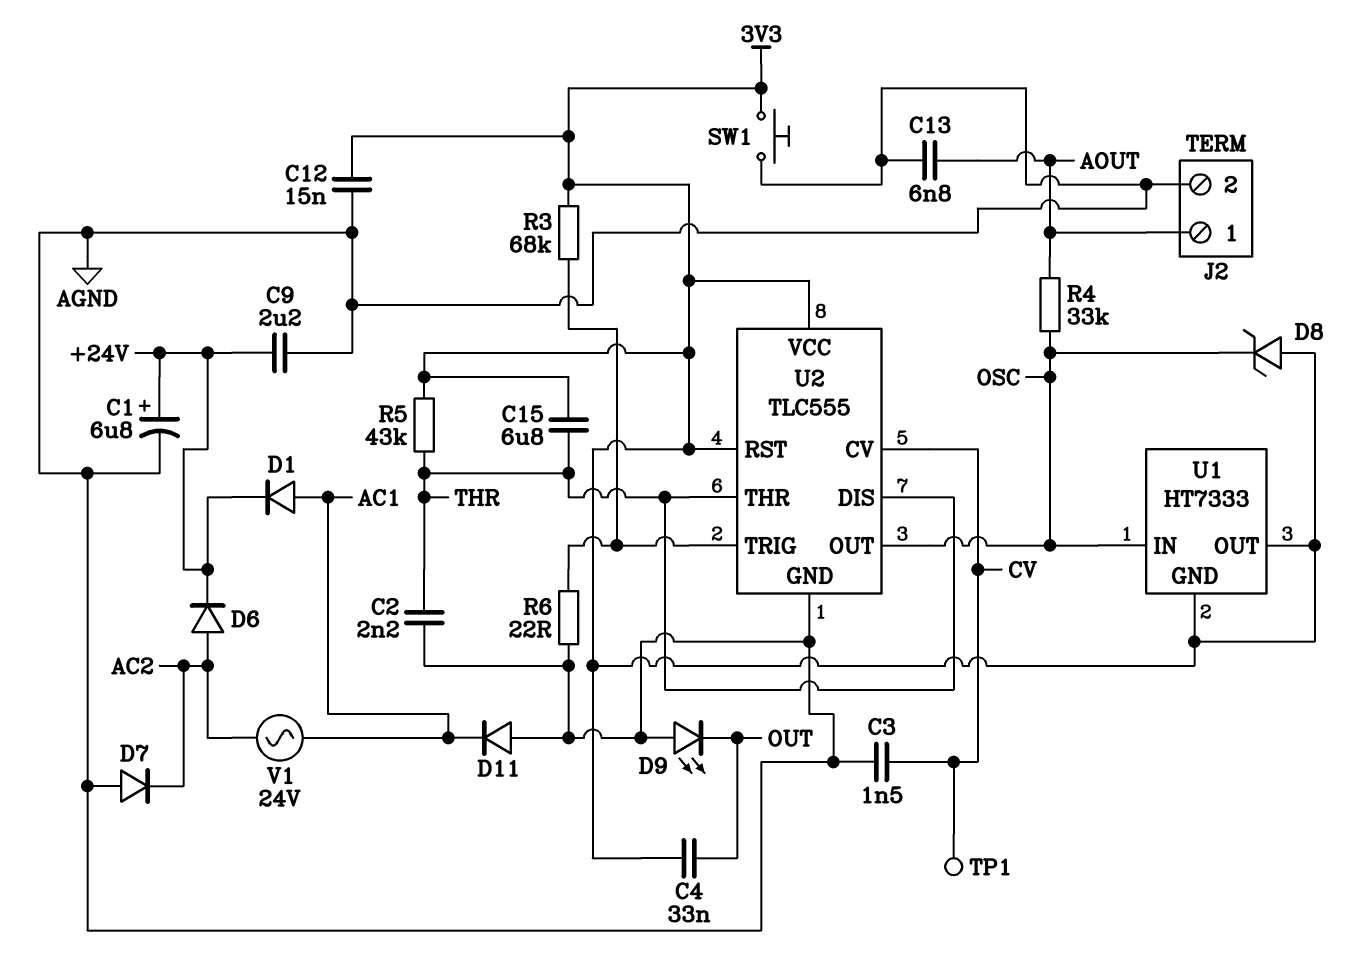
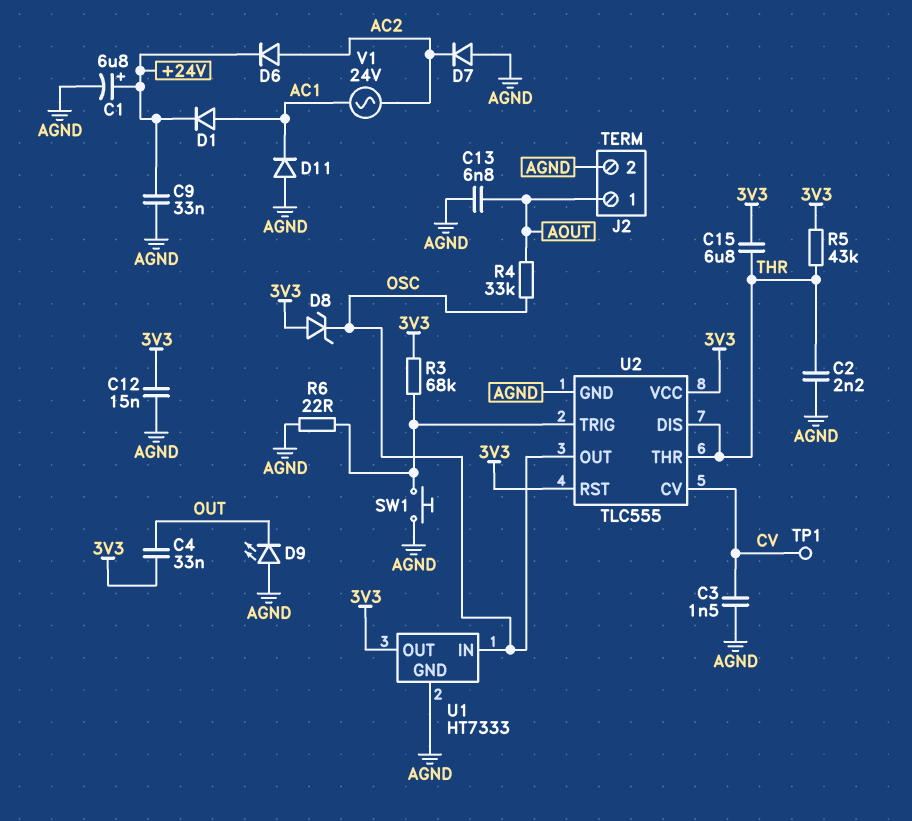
C9: 2.2uF (+24V, AGND) -> 33nF (+24V, AGND)
SW1: button (3V3, AGND) -> button (AGND, U2/TRIG)
U1 pin GND: 3V3 -> AGND

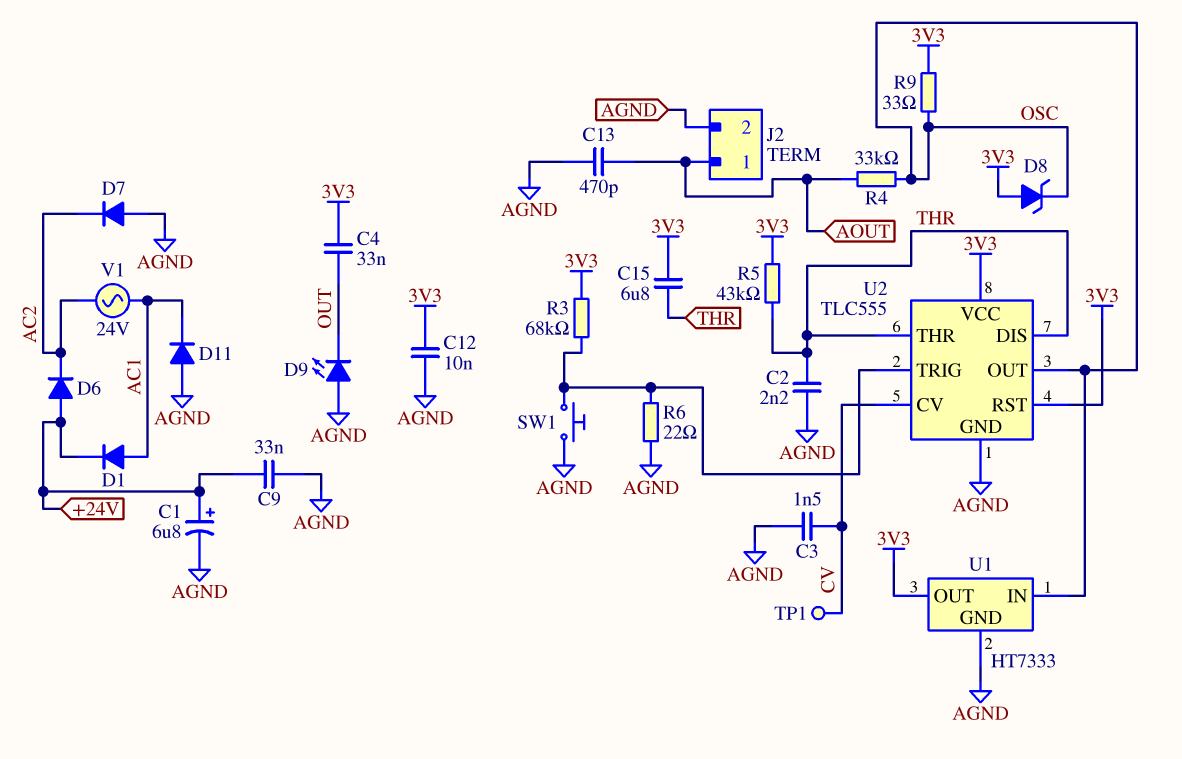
C12: 15nF (3V3, AGND) -> 10nF (3V3, AGND)
C13: 6.8nF (AGND, AOUT) -> 470pF (AGND, AOUT)
D6: diode (A AC2, K +24V) -> diode (A +24V, K AC2)
R9: none -> 33 (3V3, OSC)

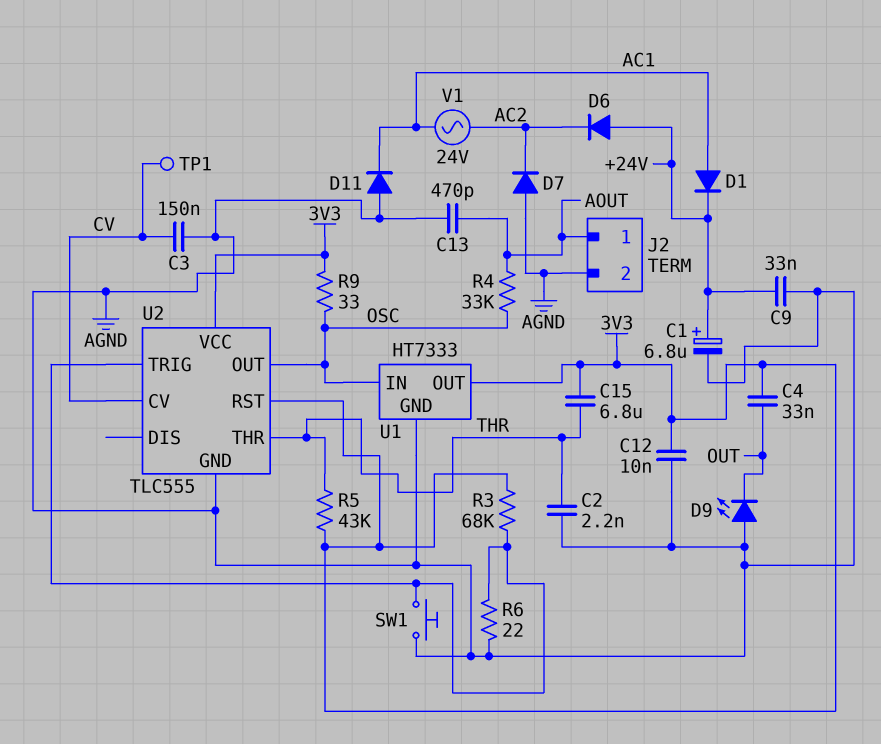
C3: 1.5nF (AGND, CV) -> 150nF (AGND, CV)
D8: zener (A 3V3, K OSC) -> none
U2 pin DIS: THR -> none

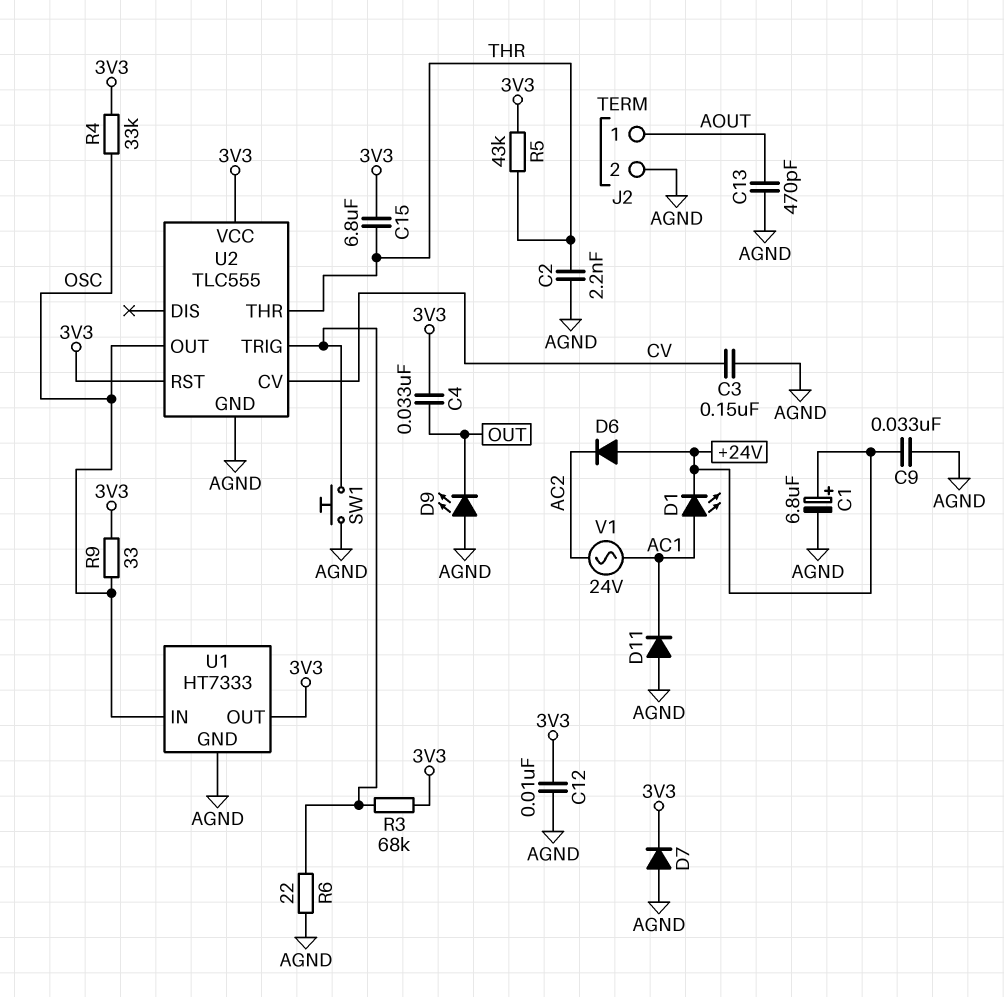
D1: diode (A AC1, K +24V) -> LED (A AC1, K +24V)
D7: diode (A AGND, K AC2) -> diode (A AGND, K 3V3)
R4: 33k (AOUT, OSC) -> 33k (3V3, OSC)
TP1: test point (CV) -> none

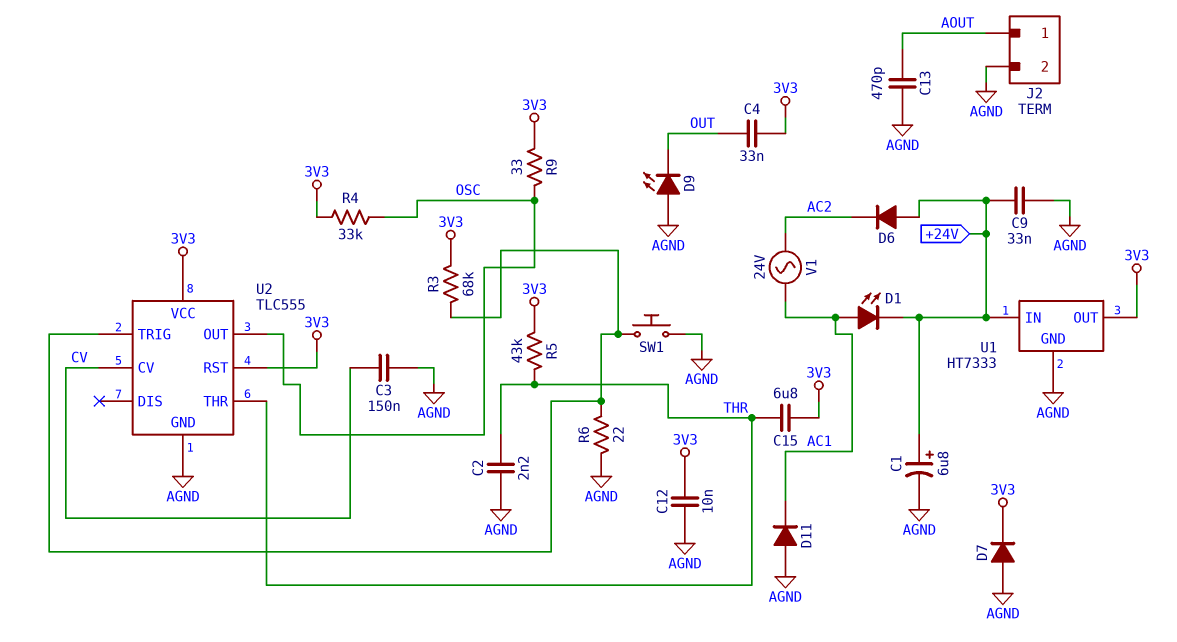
U1 pin IN: OSC -> +24V

